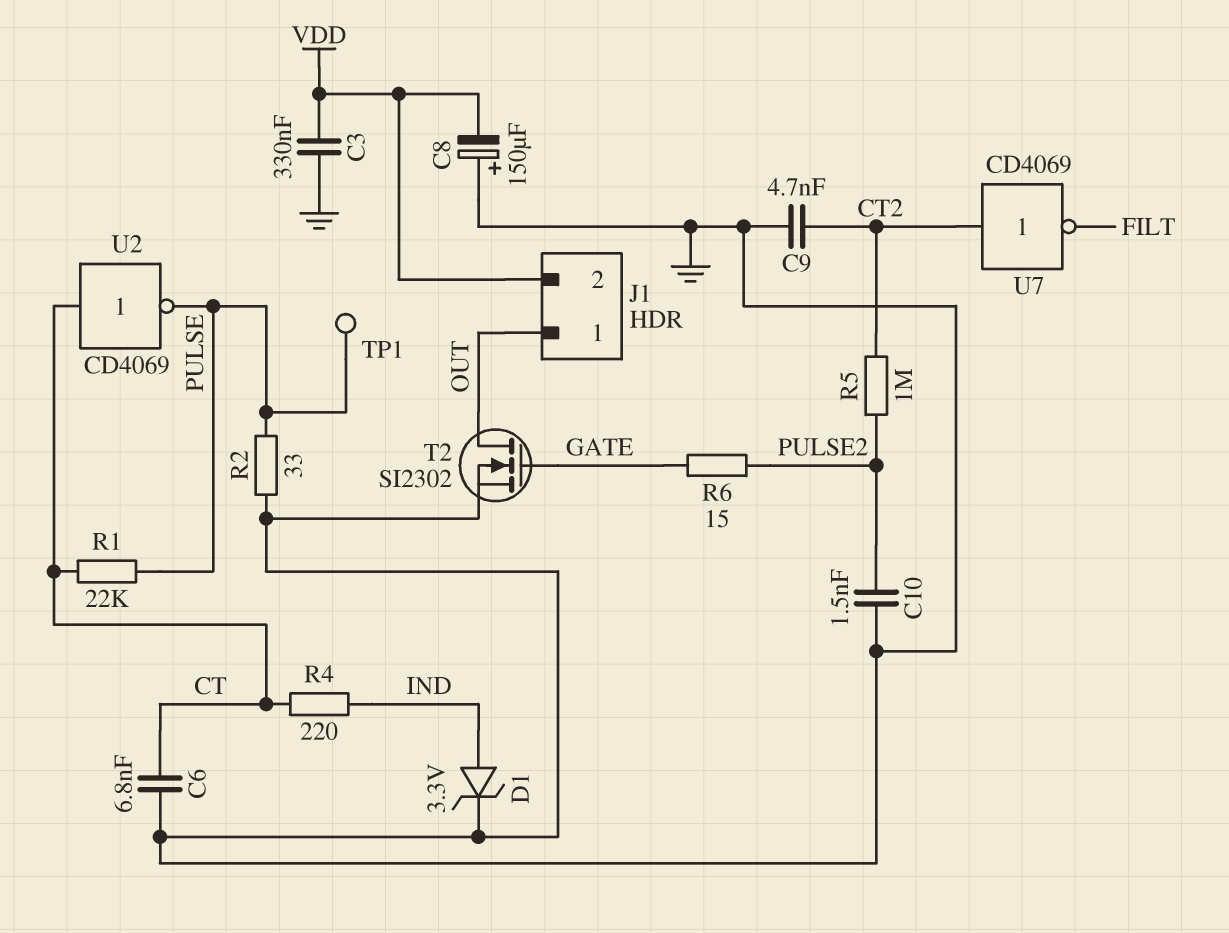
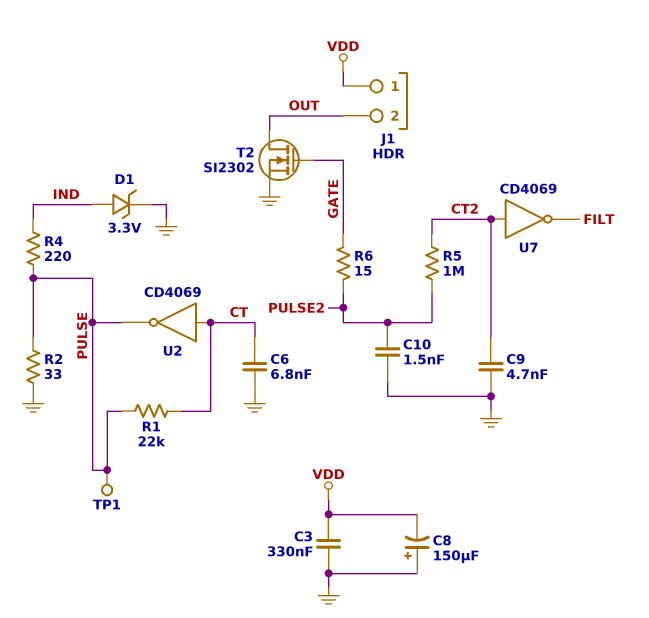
J1 pin 1: OUT -> VDD
J1 pin 2: VDD -> OUT
R4: 220 (CT, IND) -> 220 (IND, PULSE)

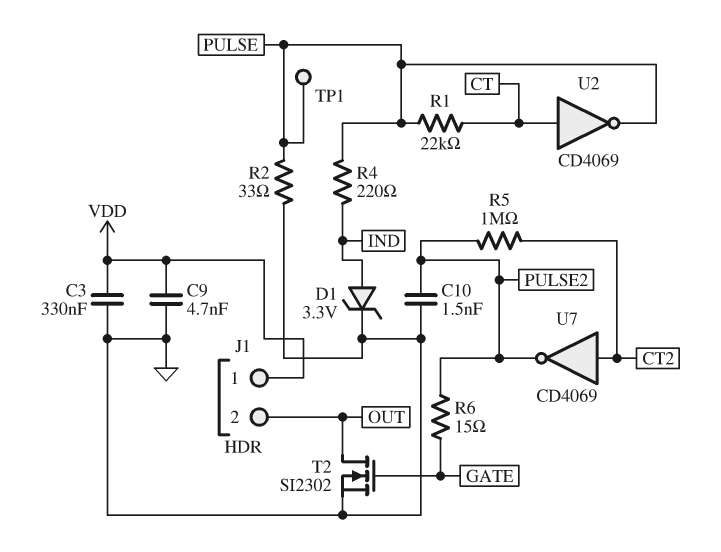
C6: 6.8nF (CT, GND) -> none
C8: 150uF (plus GND, minus VDD) -> none
C9: 4.7nF (CT2, GND) -> 4.7nF (GND, VDD)
U7: NOT CD4069 (in CT2, out FILT) -> NOT CD4069 (in CT2, out PULSE2)

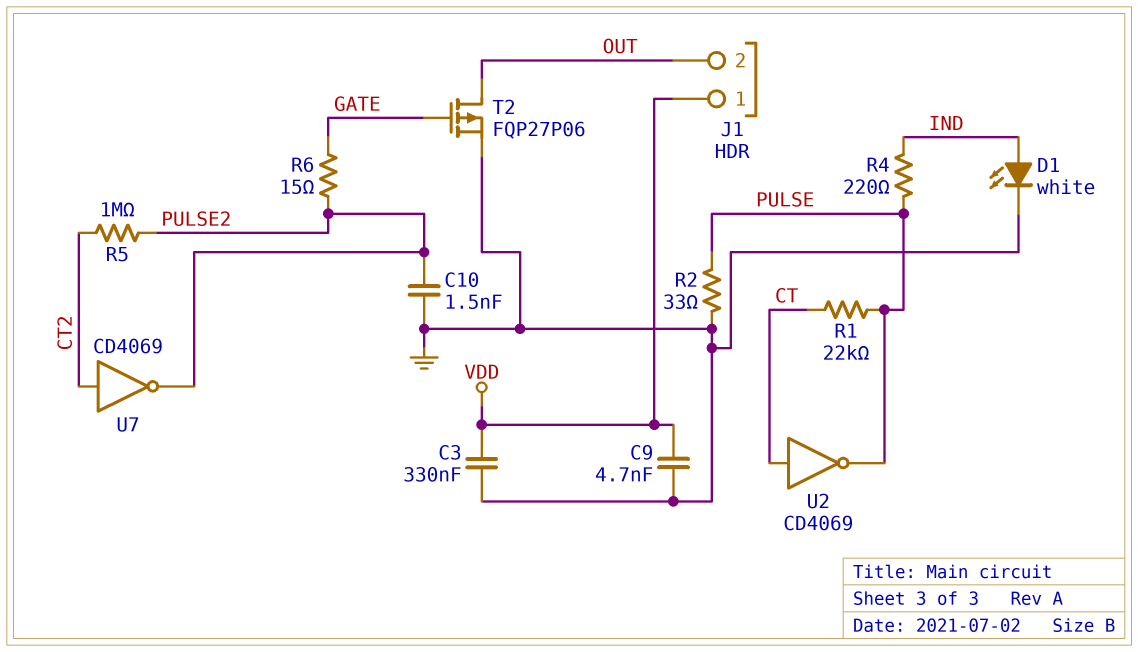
D1: zener 3.3V (A IND, K GND) -> LED white (A IND, K GND)
T2: NMOS SI2302 (G GATE, D OUT, S GND) -> PMOS FQP27P06 (G GATE, D OUT, S GND)
TP1: test point (PULSE) -> none

